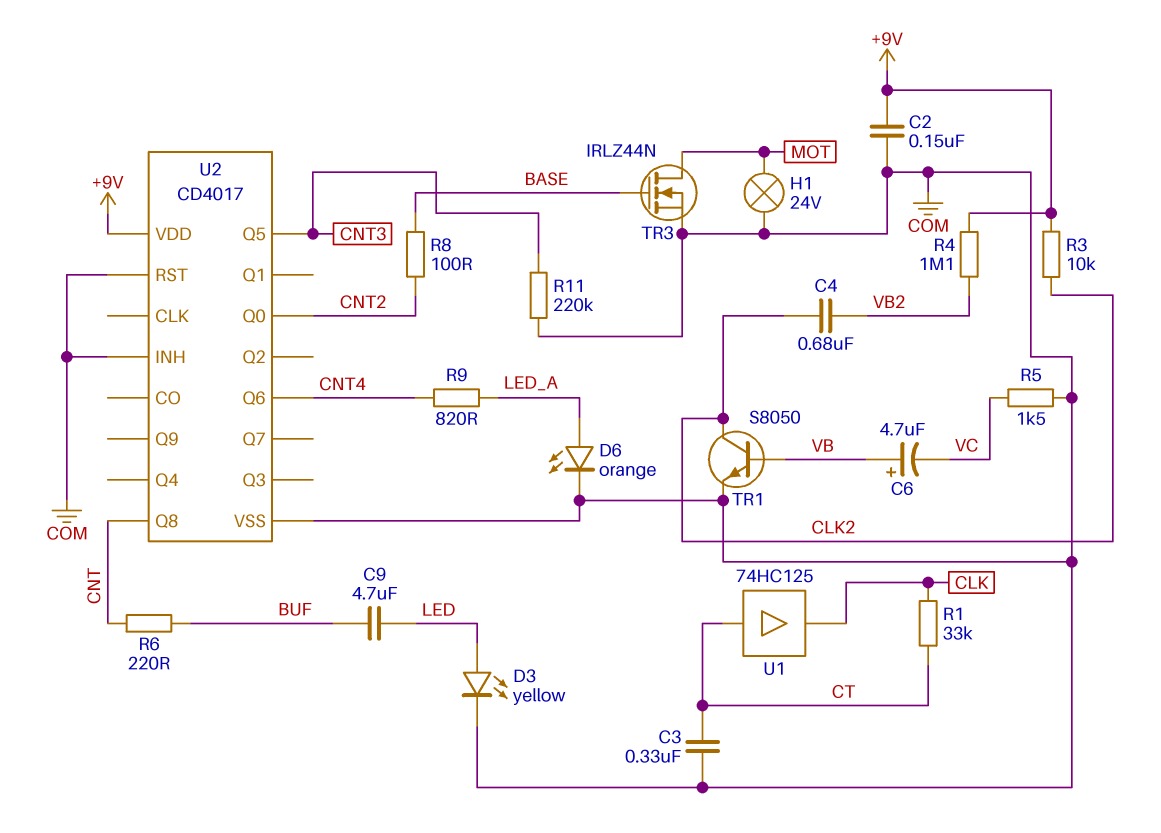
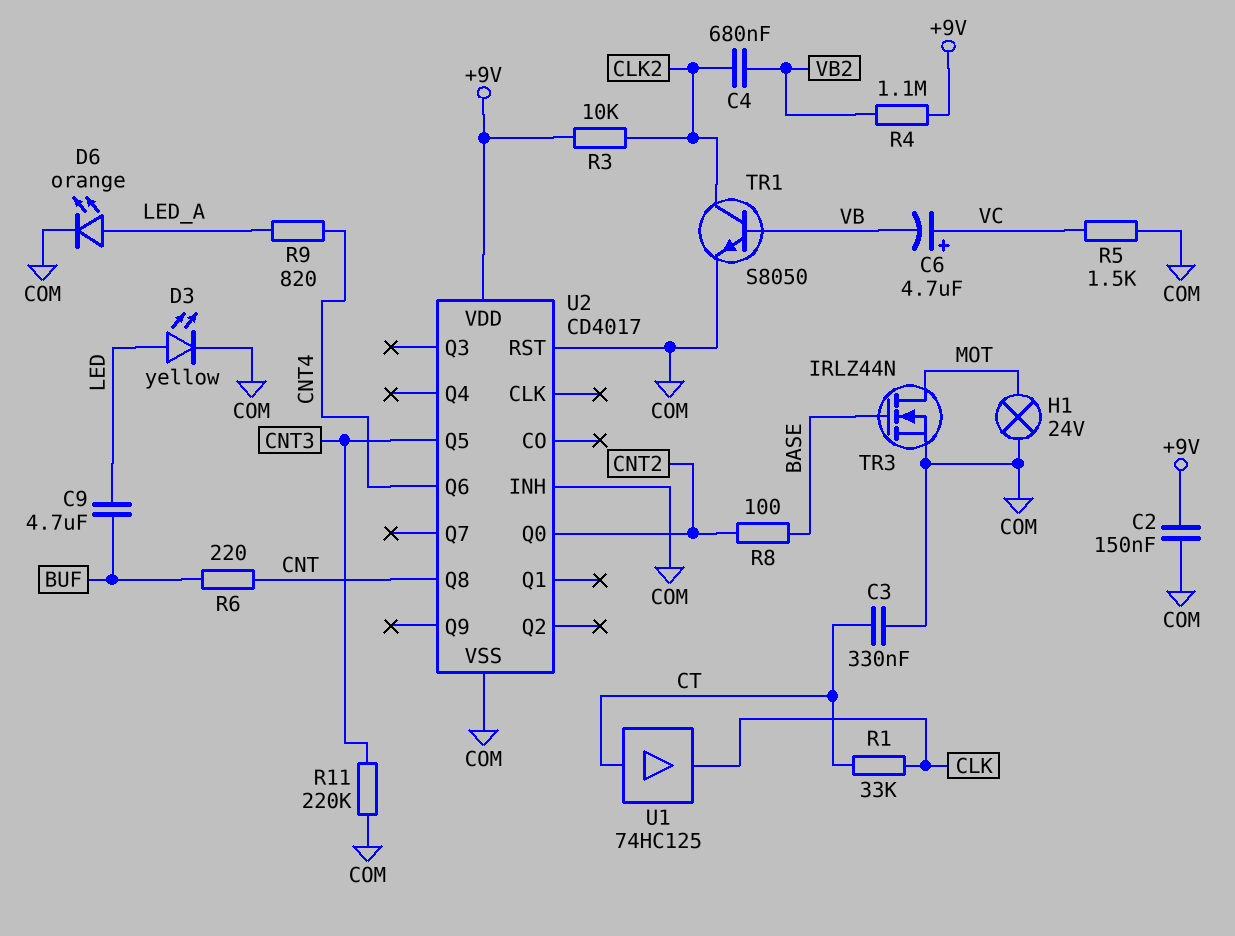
C6: 4.7uF (plus VB, minus VC) -> 4.7uF (plus VC, minus VB)

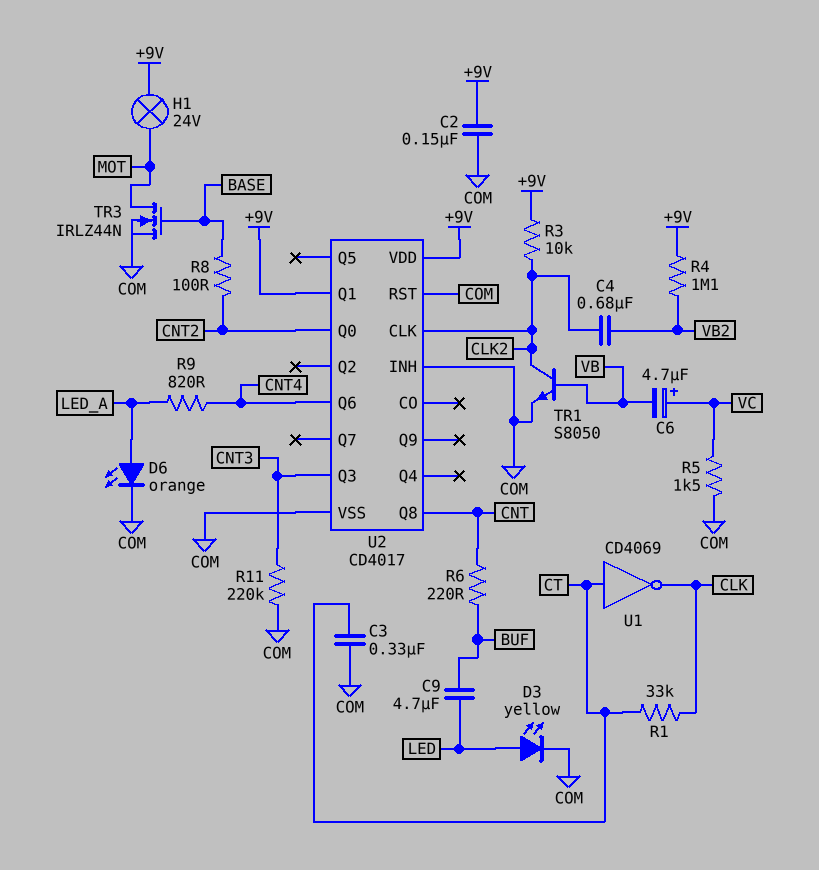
H1: lamp 24V (COM, MOT) -> lamp 24V (+9V, MOT)
U1: buffer 74HC125 (in CT, out CLK) -> NOT CD4069 (in CT, out CLK)
U2 pin CLK: none -> CLK2
U2 pin Q1: none -> +9V
U2 pin Q3: none -> CNT3
U2 pin Q5: CNT3 -> none

